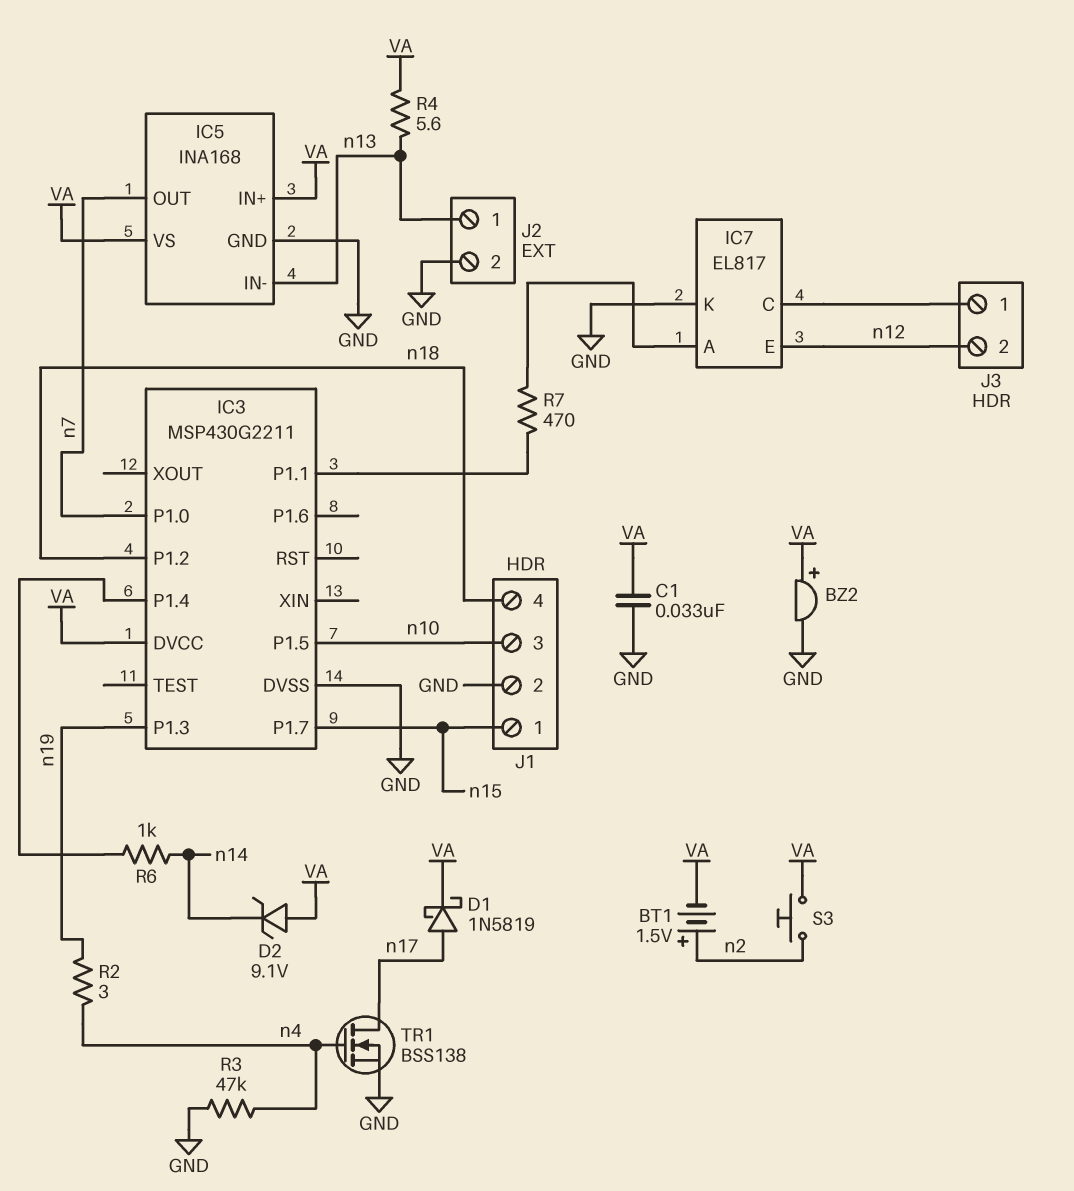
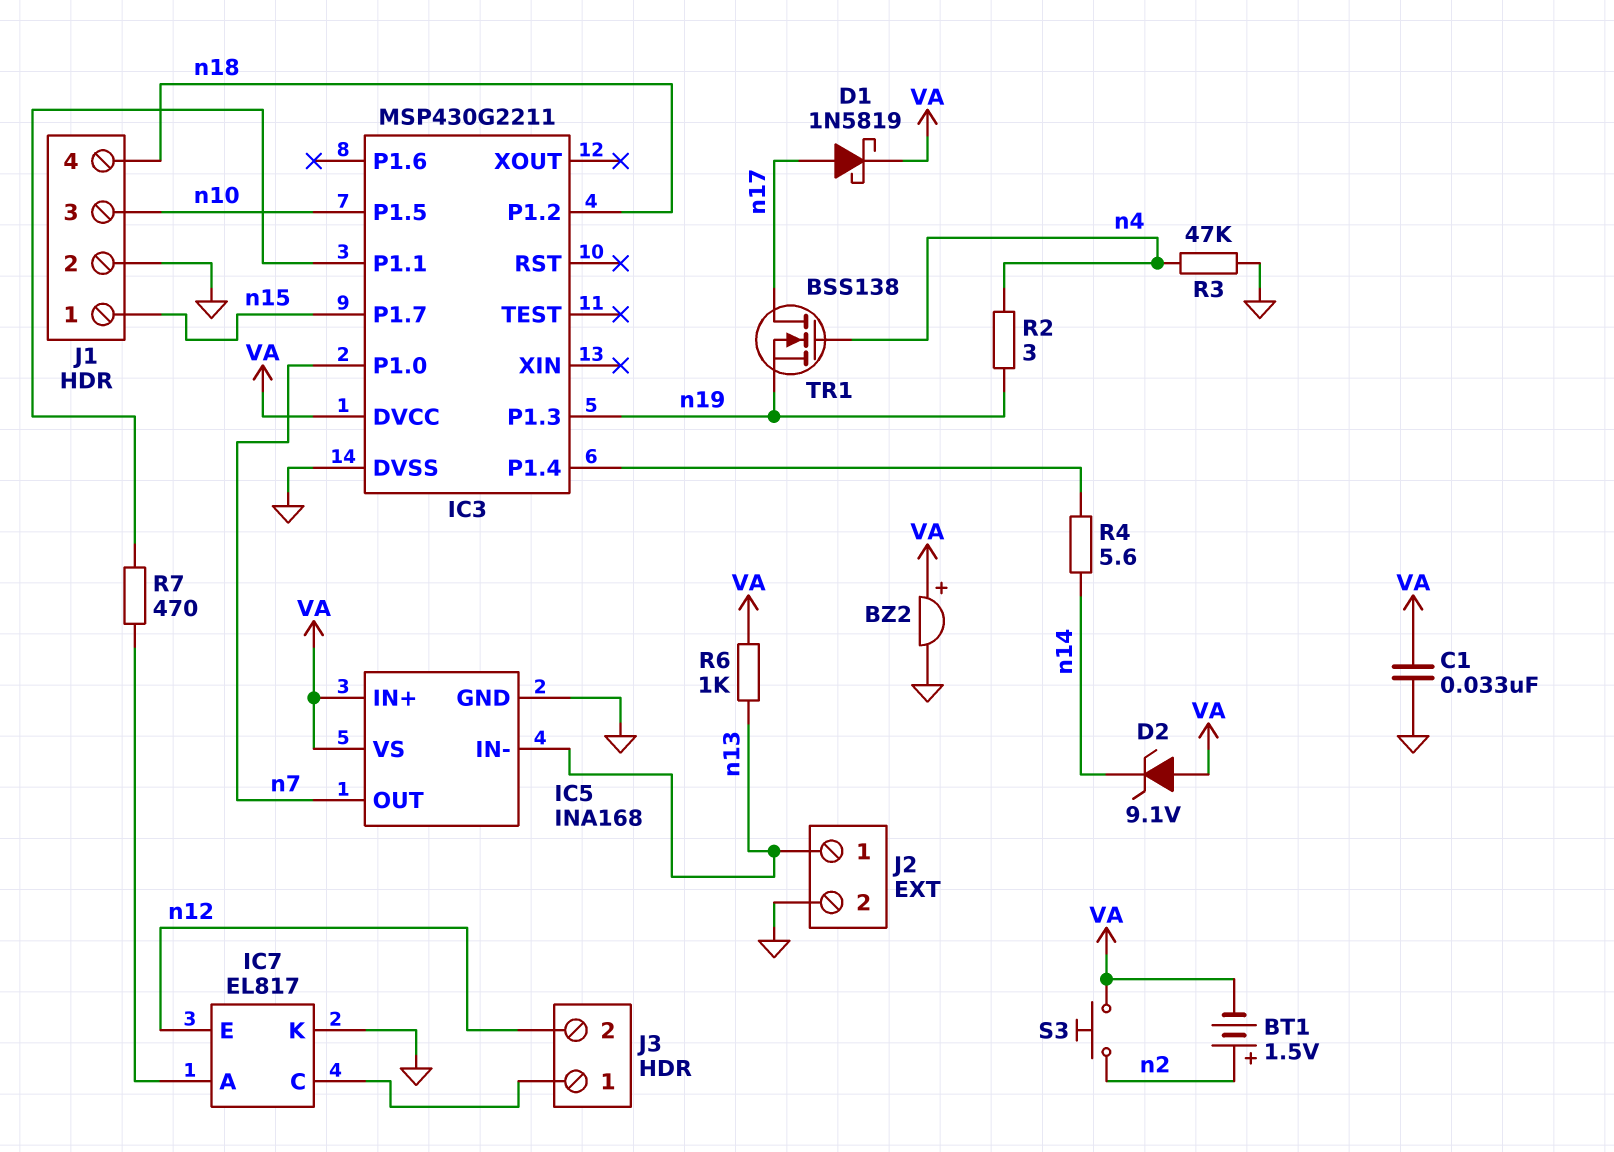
R4: 5.6 (VA, n13) -> 5.6 (IC3/P1.4, n14)
R6: 1k (IC3/P1.4, n14) -> 1k (VA, n13)
TR1: NMOS BSS138 (G n4, D n17, S GND) -> NMOS BSS138 (G n4, D n17, S n19)

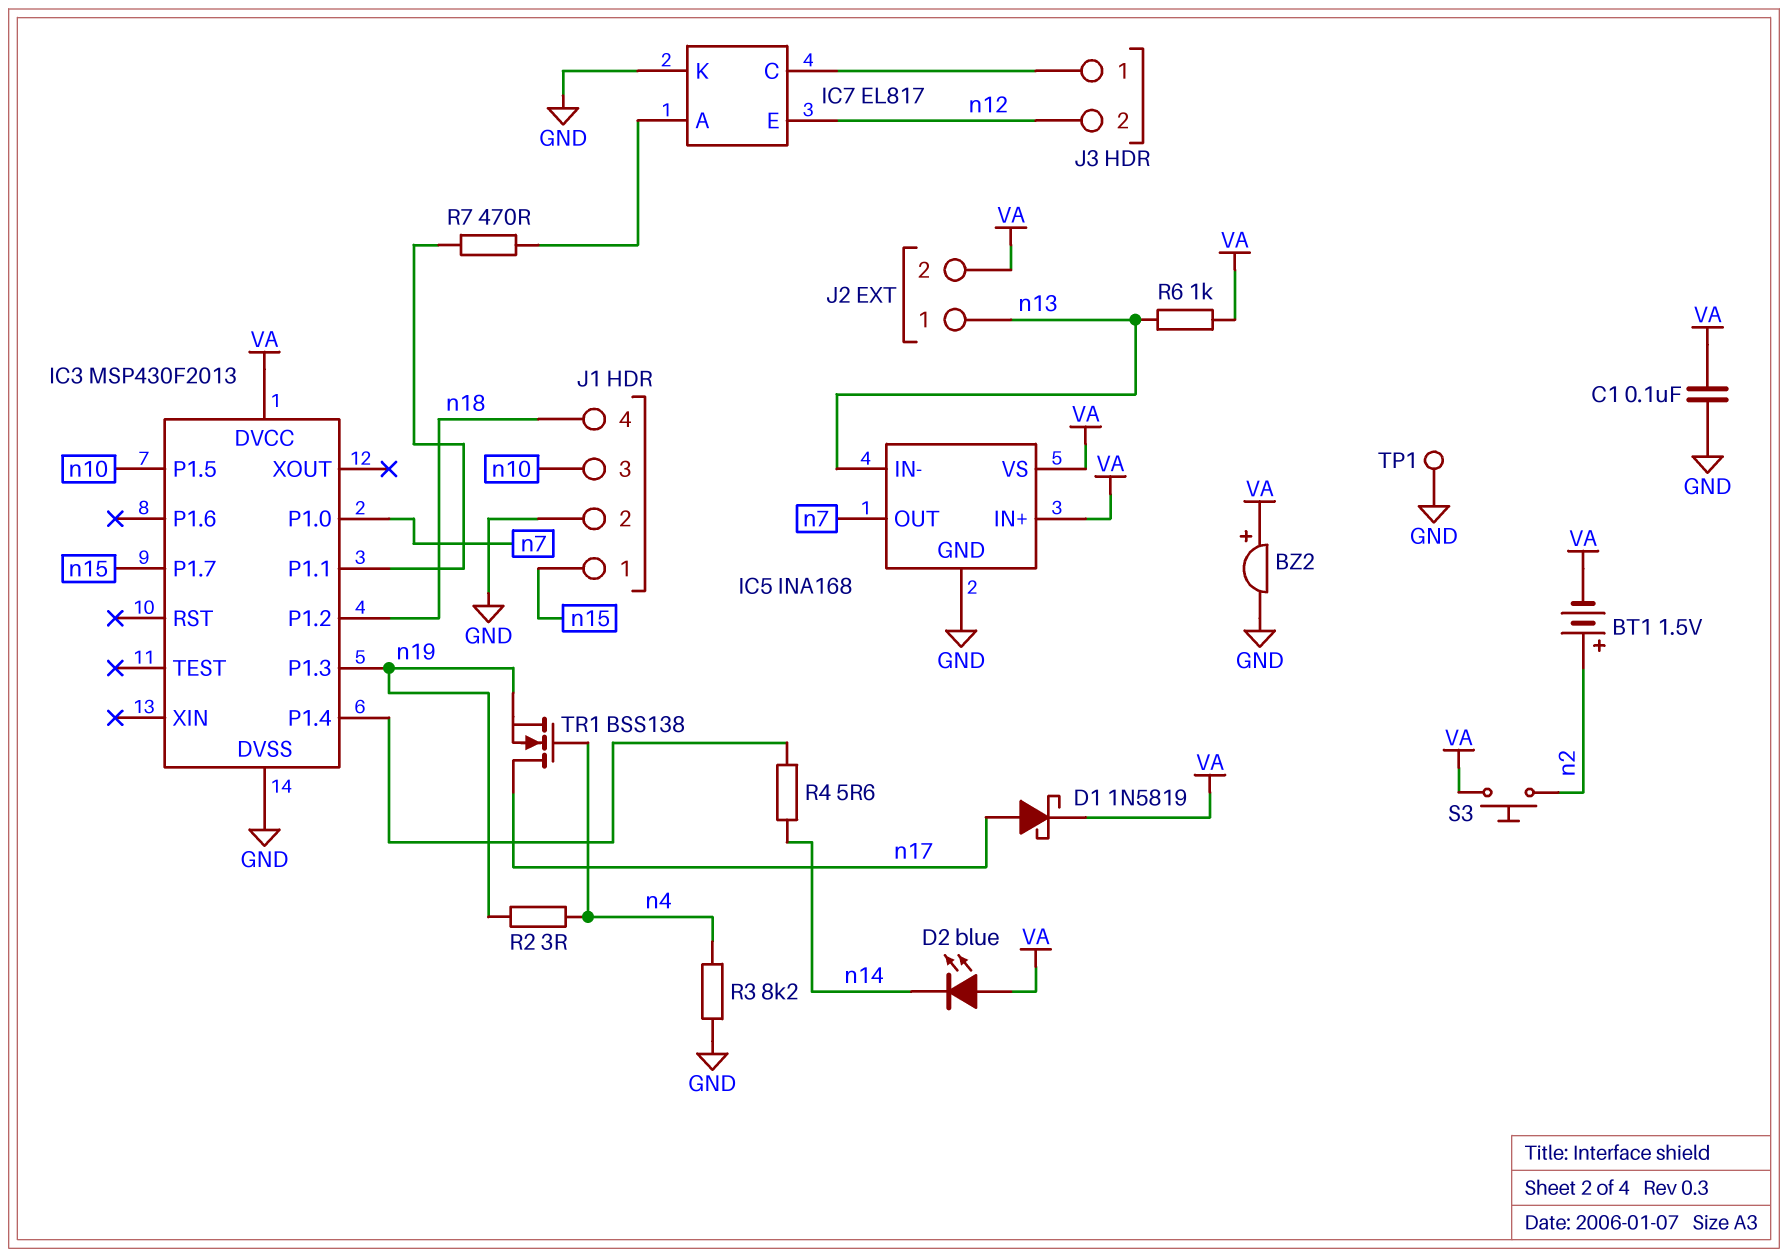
C1: 33nF (GND, VA) -> 100nF (GND, VA)
D2: zener 9.1V (A VA, K n14) -> LED blue (A VA, K n14)
IC3: MSP430G2211 -> MSP430F2013
J2 pin 2: GND -> VA
R3: 47k (GND, n4) -> 8.2k (GND, n4)
TP1: none -> test point (GND)

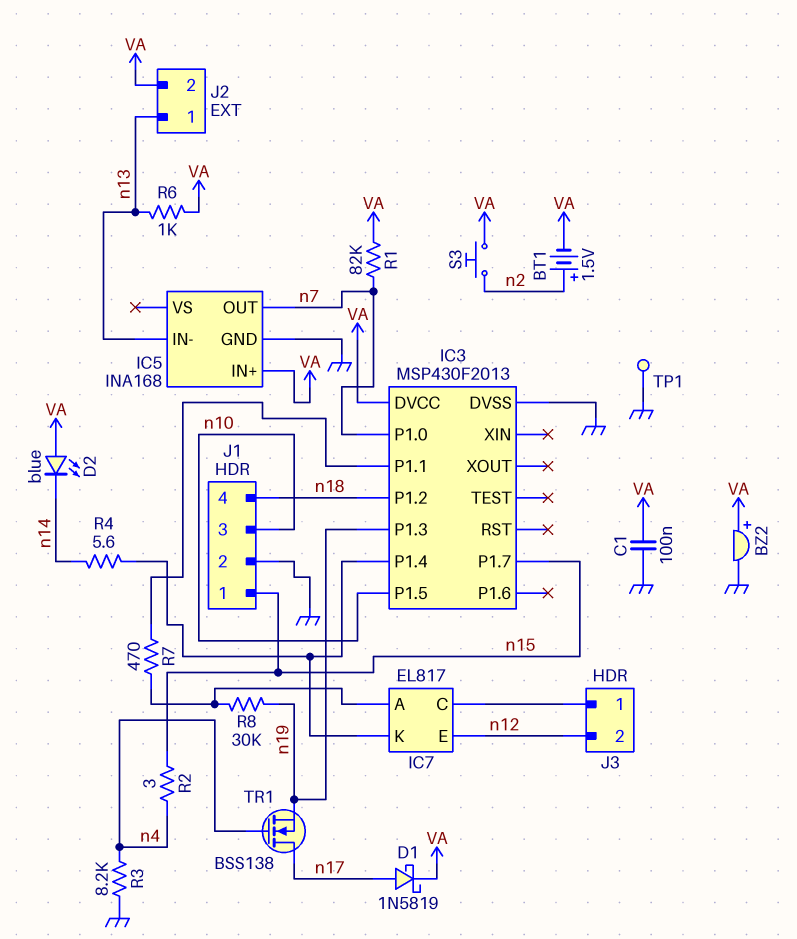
IC5 pin VS: VA -> none
IC7 pin K: GND -> IC3/P1.4
R1: none -> 82k (VA, n7)
R2: 3 (n4, n19) -> 3 (n4, n15)
R8: none -> 30k (IC7/A, n19)

